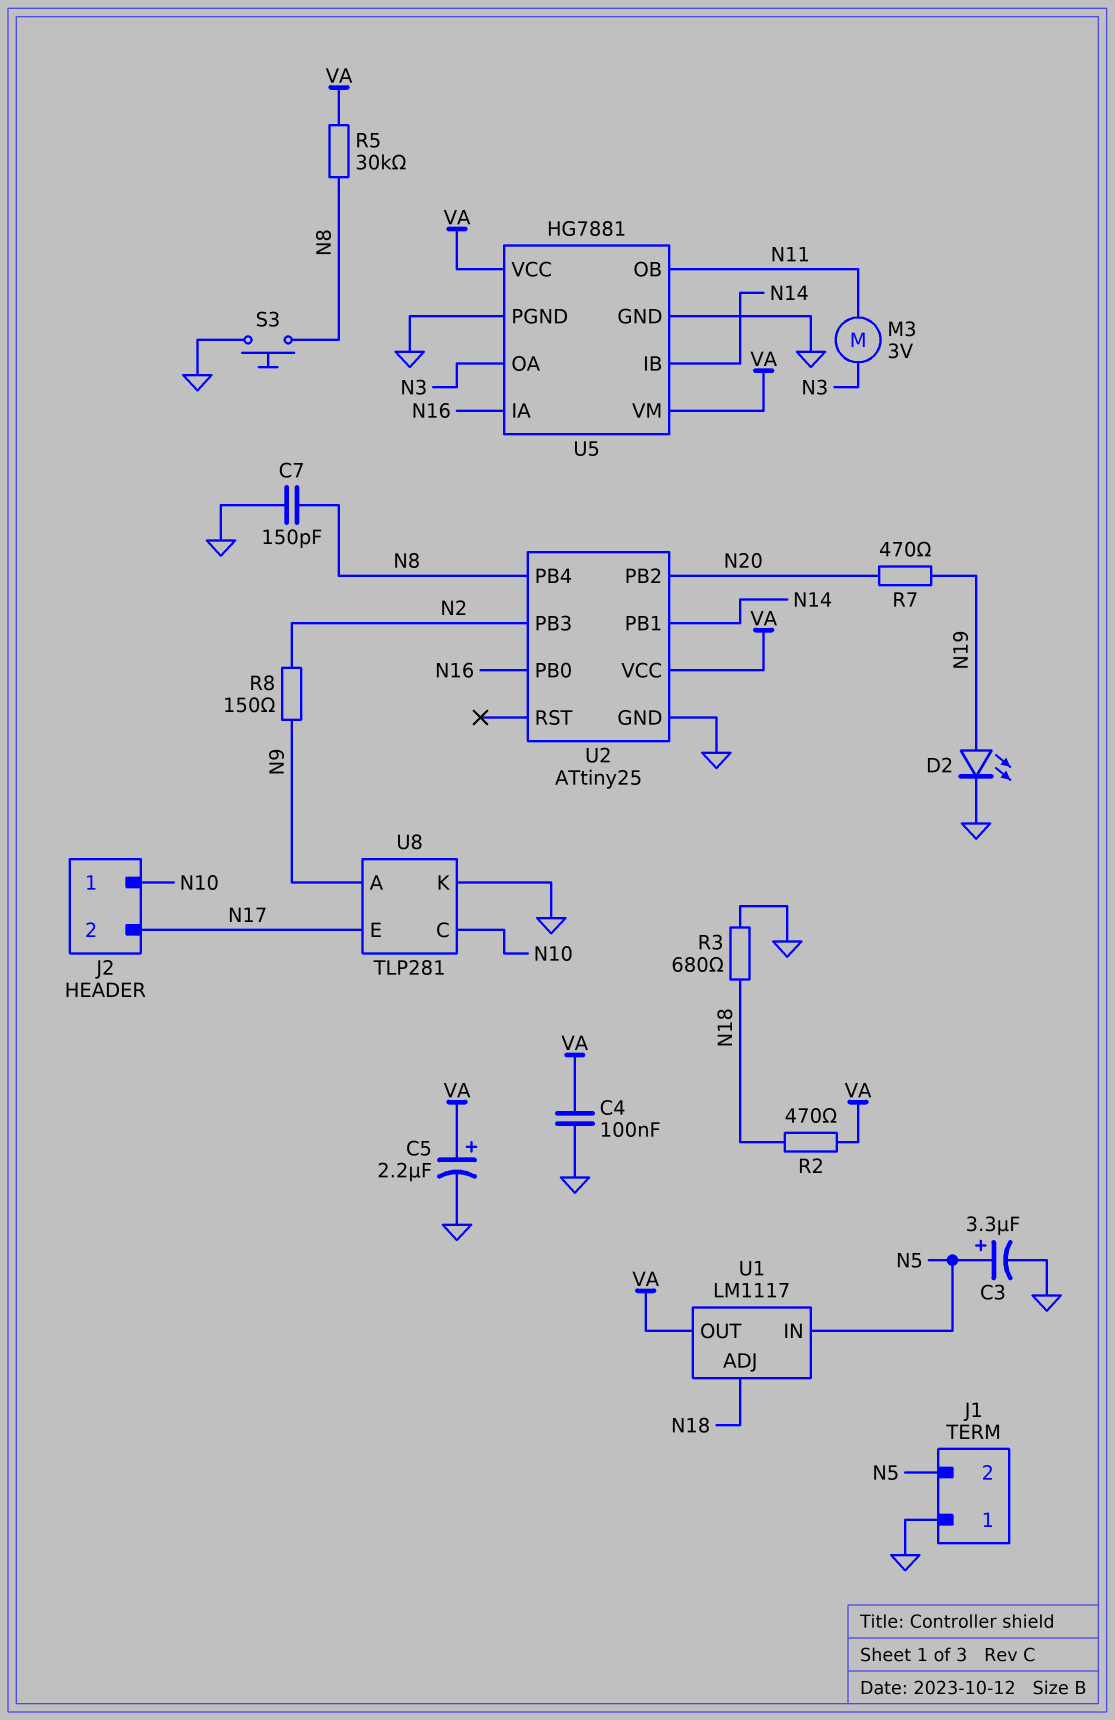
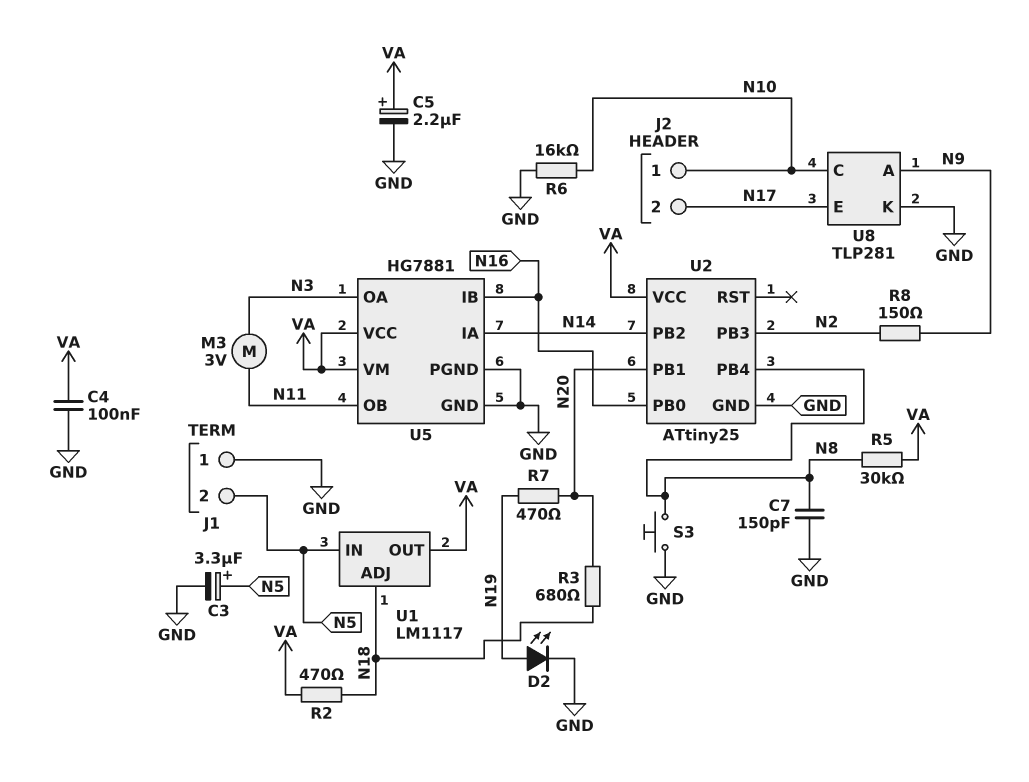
R3: 680 (GND, N18) -> 680 (N18, N20)
R6: none -> 16k (GND, N10)
U2 pin PB1: N14 -> N20
U2 pin PB2: N20 -> N14
U5 pin IA: N16 -> N14
U5 pin IB: N14 -> N16

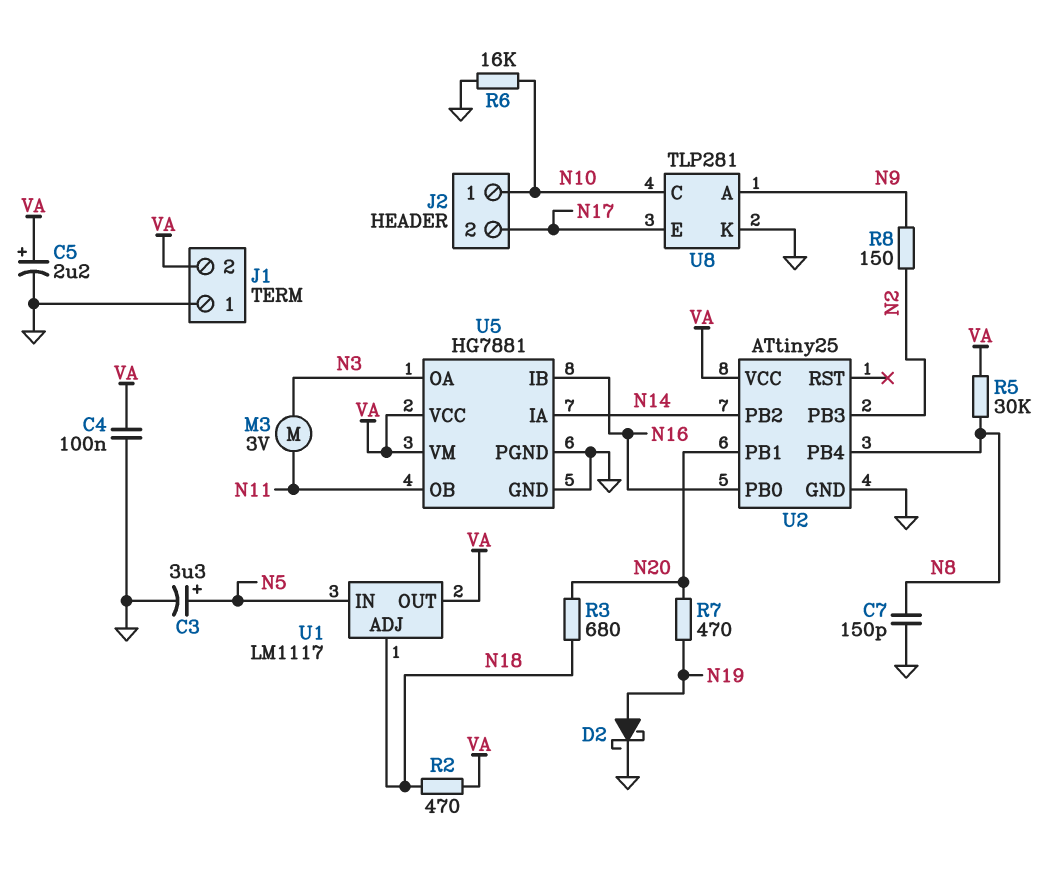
D2: LED (A N19, K GND) -> schottky (A N19, K GND)
J1 pin 2: N5 -> VA
S3: button (GND, N8) -> none

